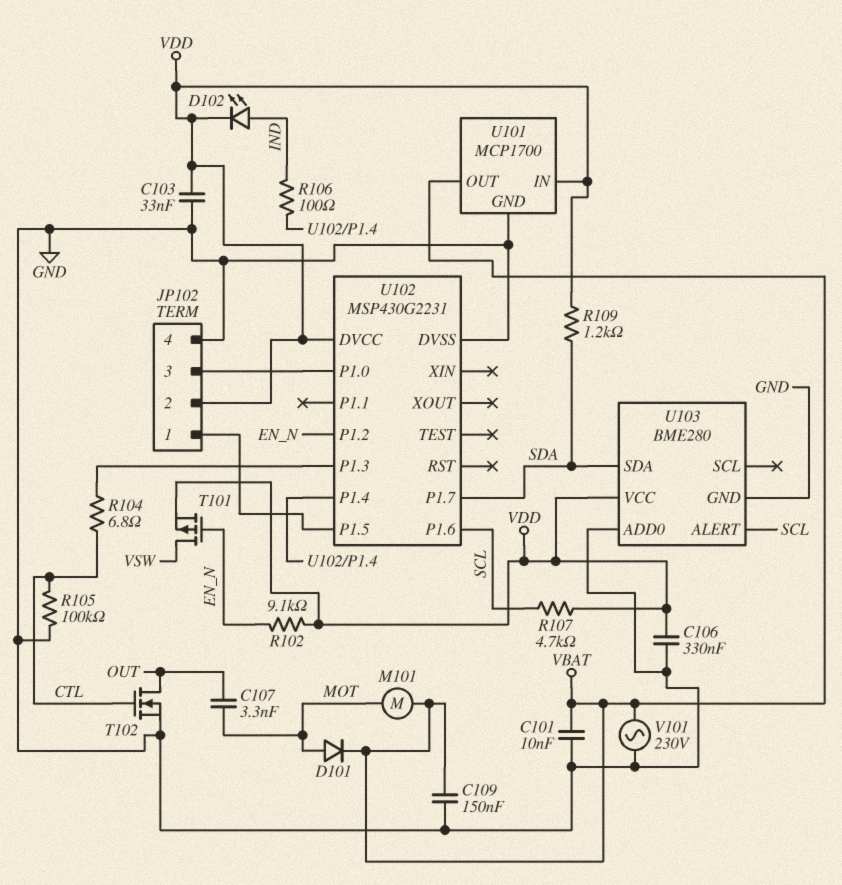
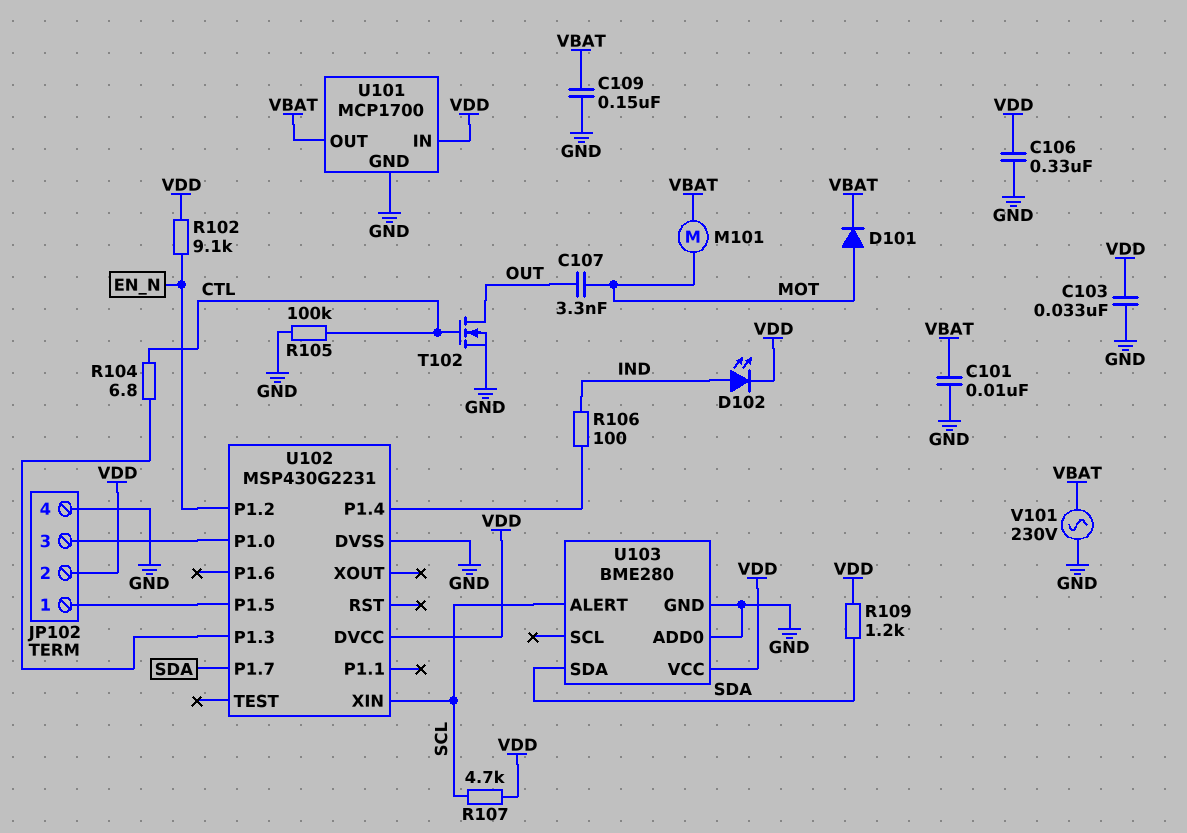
T101: PMOS (G EN_N, D VSW, S VDD) -> none
U102 pin P1.6: SCL -> none
U102 pin XIN: none -> SCL

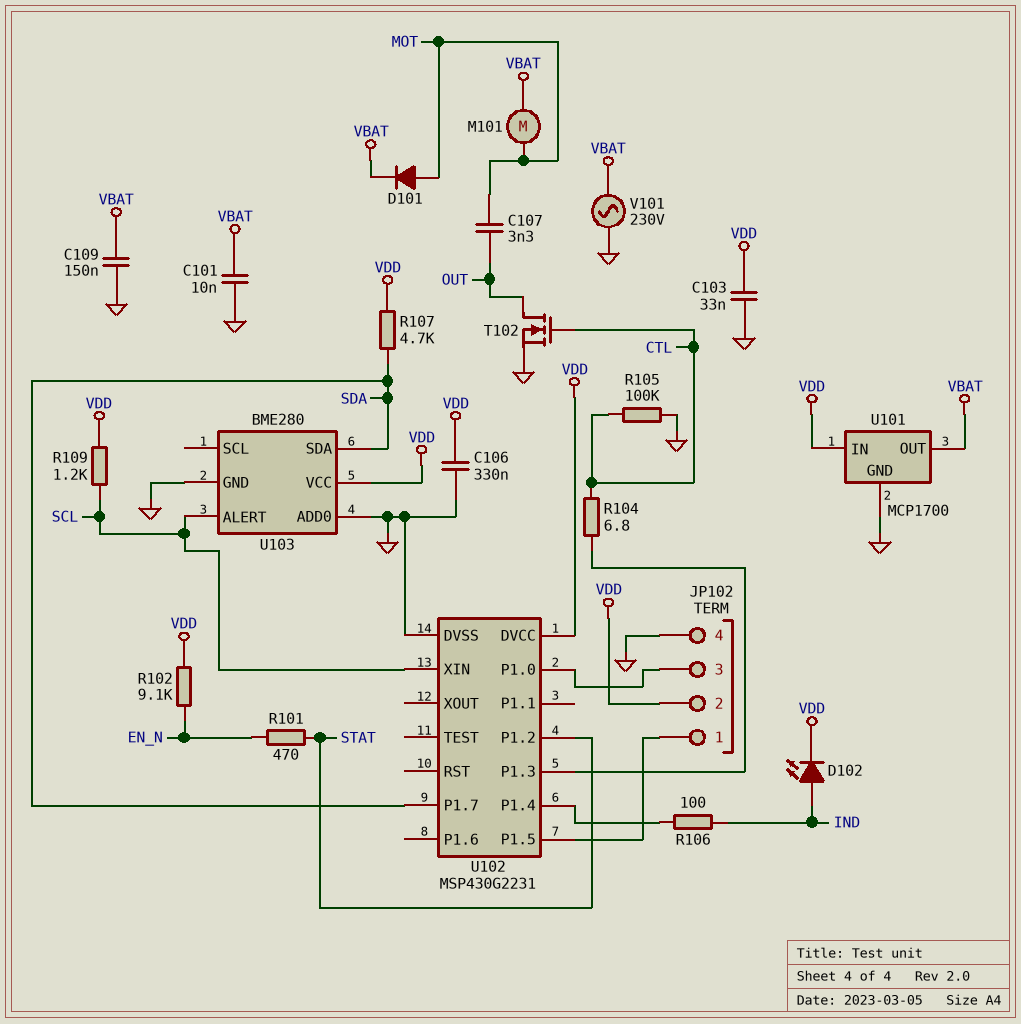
R101: none -> 470 (EN_N, STAT)
R107: 4.7k (SCL, VDD) -> 4.7k (SDA, VDD)
R109: 1.2k (SDA, VDD) -> 1.2k (SCL, VDD)
U102 pin P1.2: EN_N -> STAT

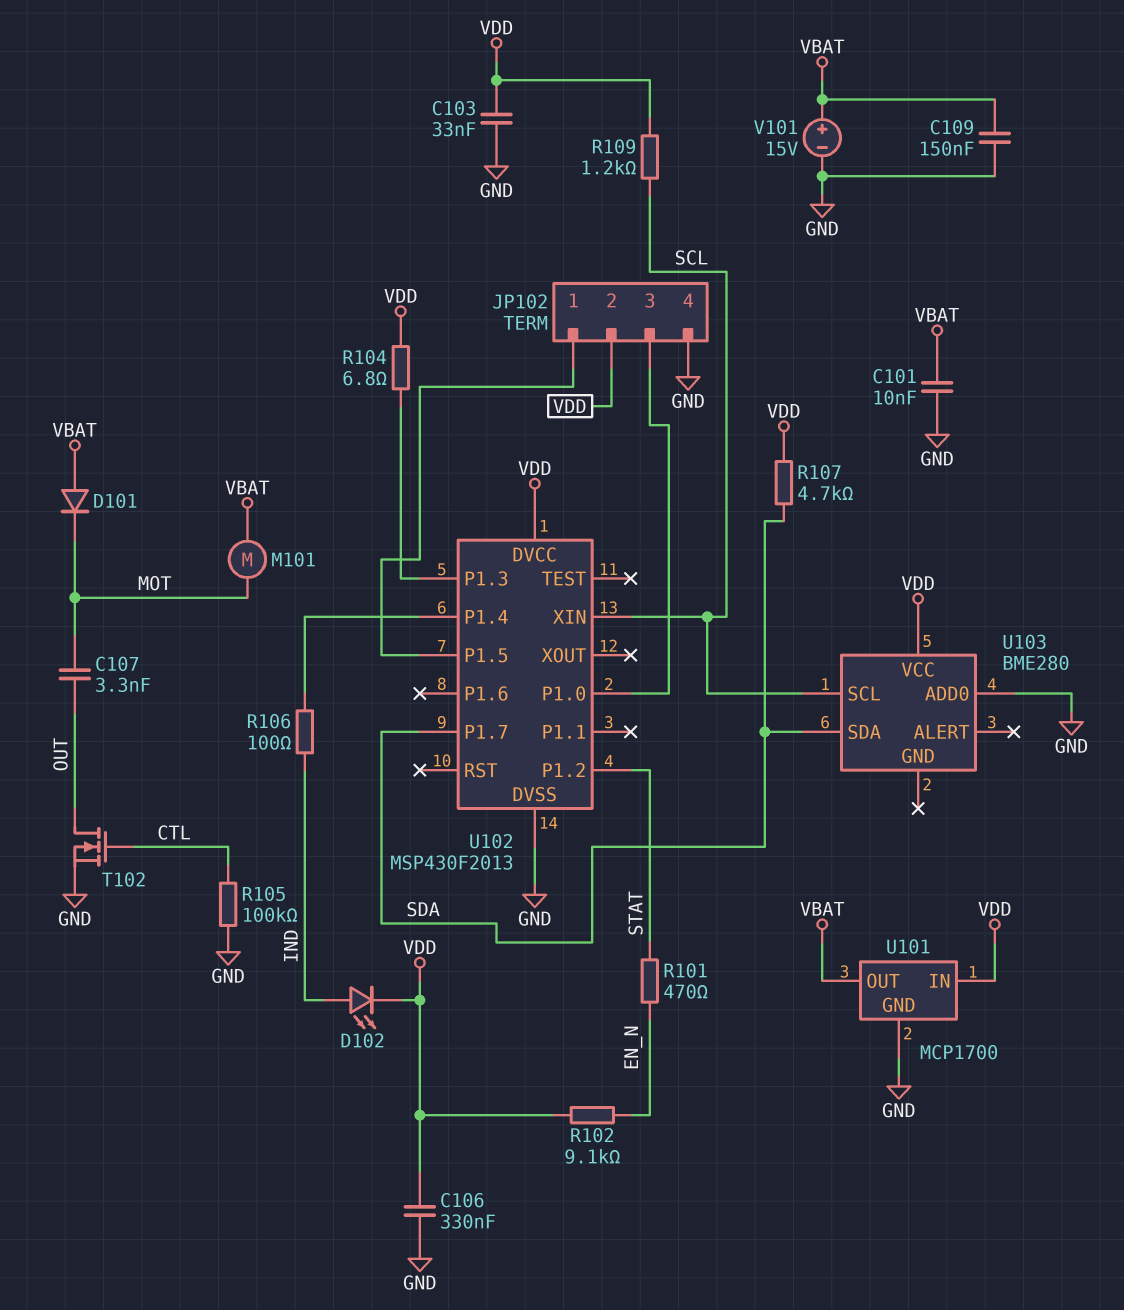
D101: diode (A MOT, K VBAT) -> diode (A VBAT, K MOT)
R104: 6.8 (CTL, U102/P1.3) -> 6.8 (U102/P1.3, VDD)
U102: MSP430G2231 -> MSP430F2013
U103 pin ALERT: SCL -> none
U103 pin GND: GND -> none
U103 pin SCL: none -> SCL
V101: AC 230V (GND, VBAT) -> 15V (plus VBAT, minus GND)

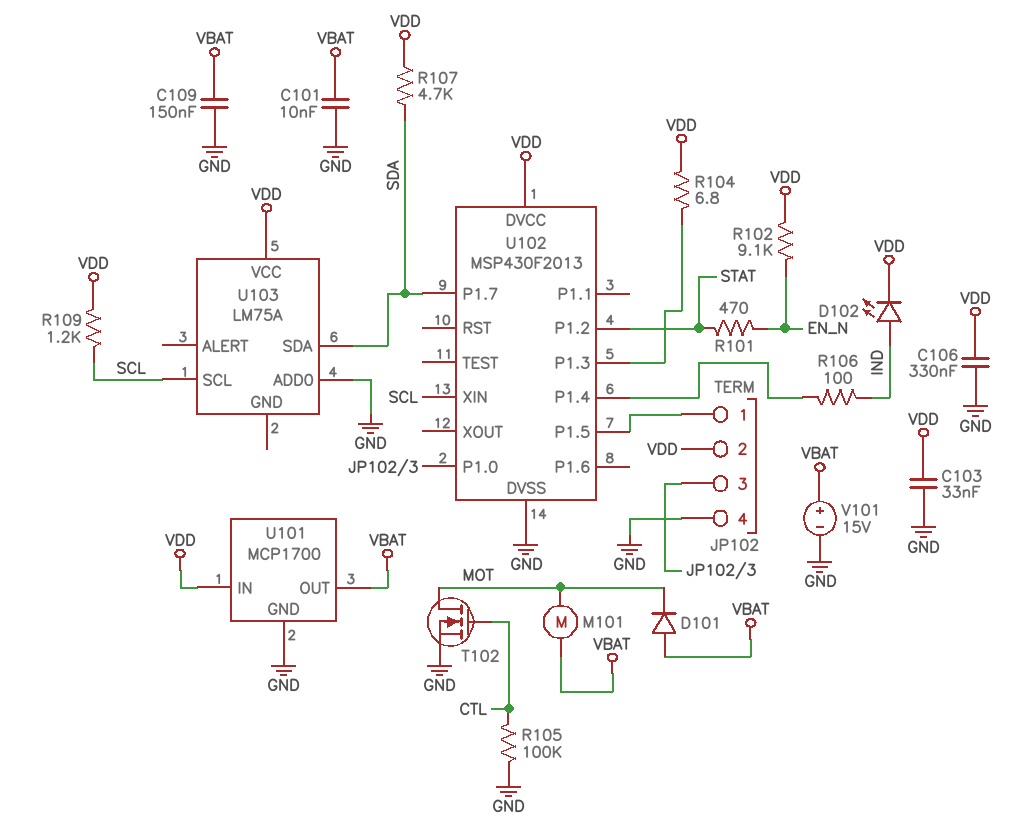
C107: 3.3nF (MOT, OUT) -> none
T102: NMOS (G CTL, D OUT, S GND) -> NMOS (G CTL, D MOT, S GND)
U103: BME280 -> LM75A

